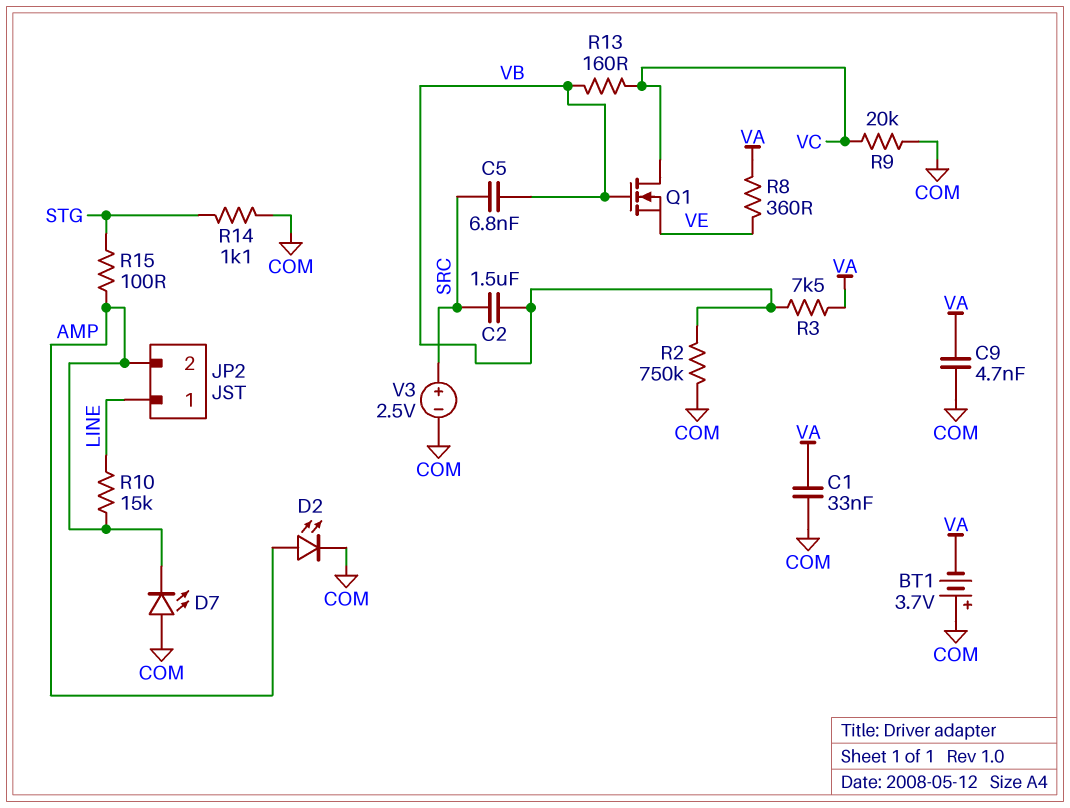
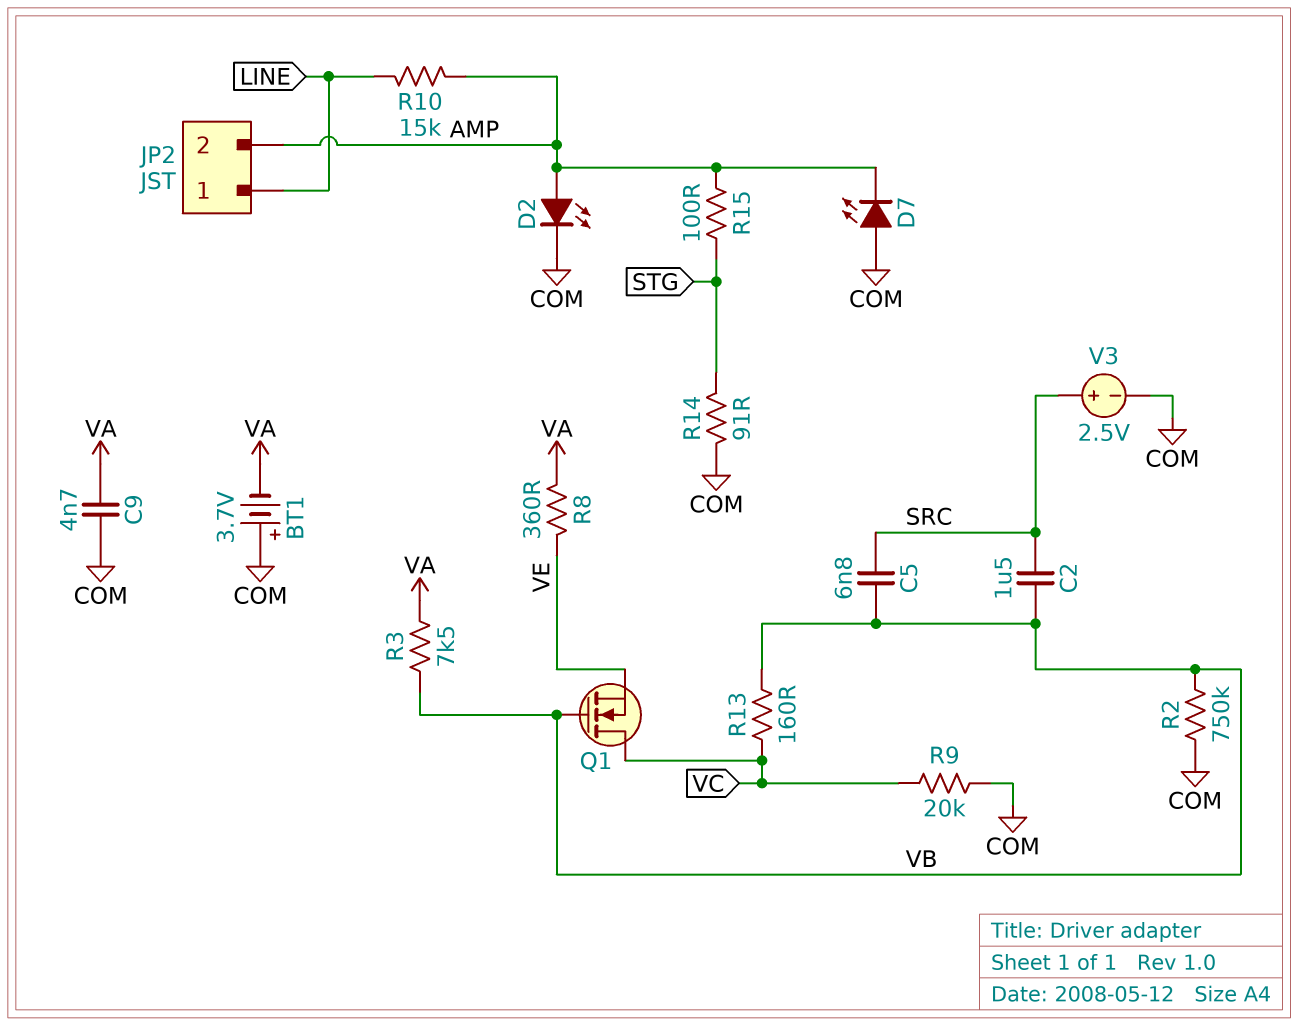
C1: 33nF (COM, VA) -> none
R14: 1.1k (COM, STG) -> 91 (COM, STG)

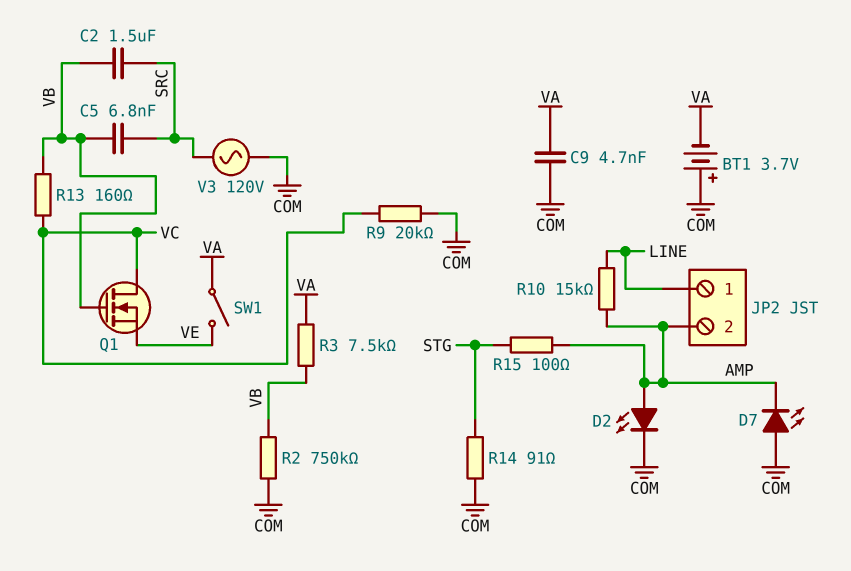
R8: 360 (VA, VE) -> none
SW1: none -> switch (VA, VE)
V3: 2.5V (plus SRC, minus COM) -> AC 120V (COM, SRC)

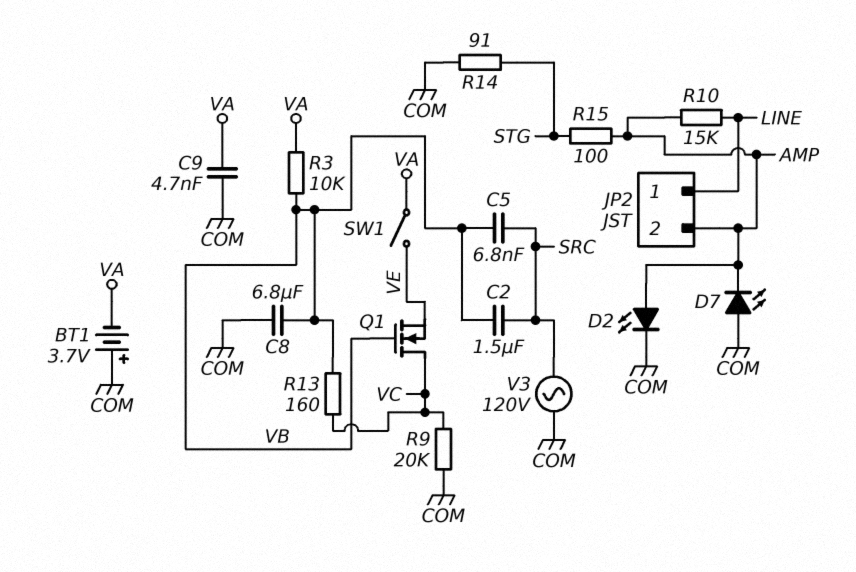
C8: none -> 6.8uF (COM, VB)
R2: 750k (COM, VB) -> none
R3: 7.5k (VA, VB) -> 10k (VA, VB)

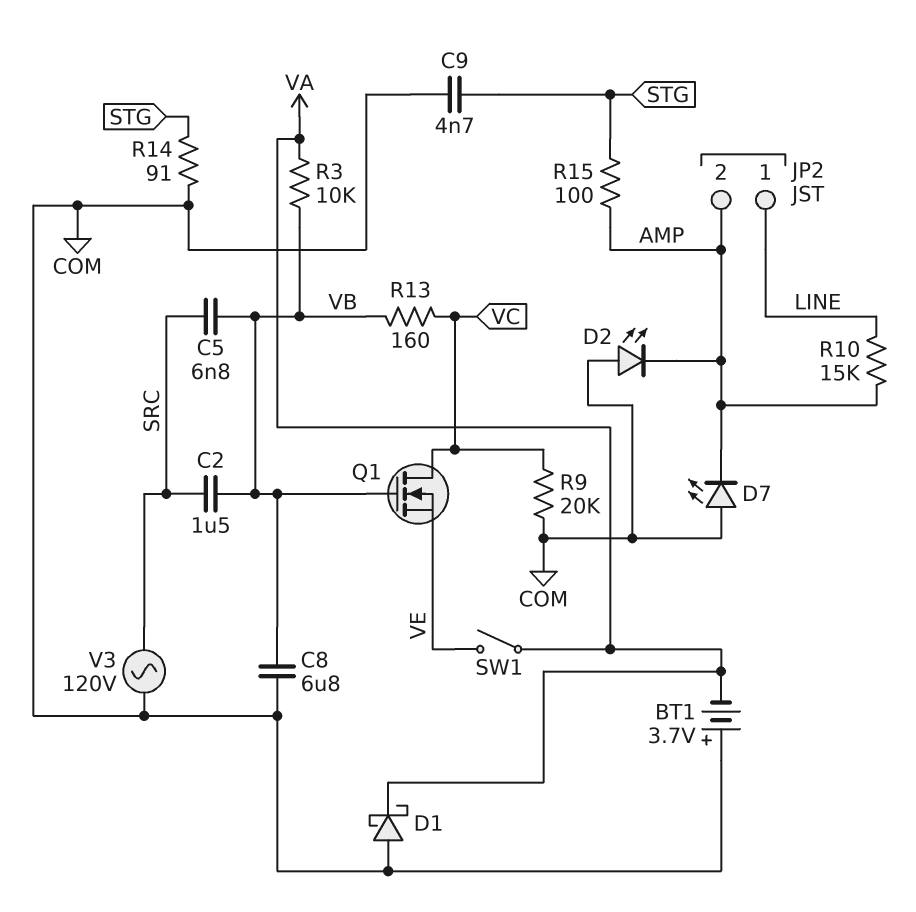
C9: 4.7nF (COM, VA) -> 4.7nF (COM, STG)
D1: none -> schottky (A COM, K VA)
D2: LED (A AMP, K COM) -> LED (A COM, K AMP)

